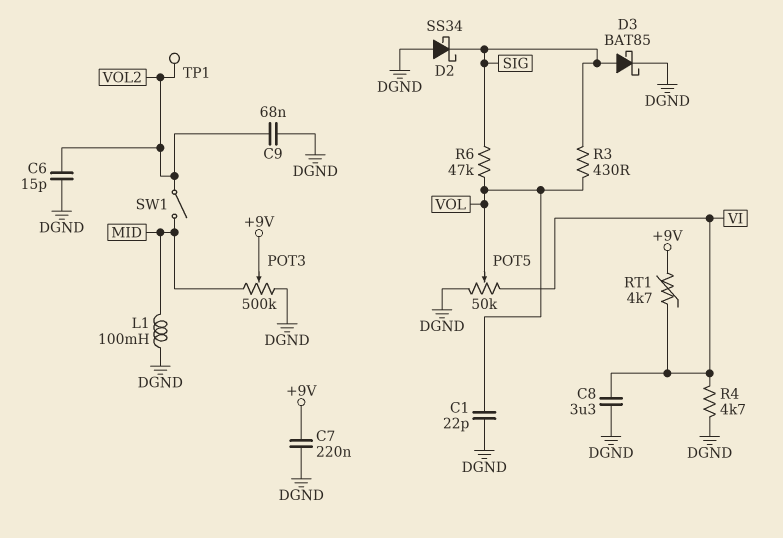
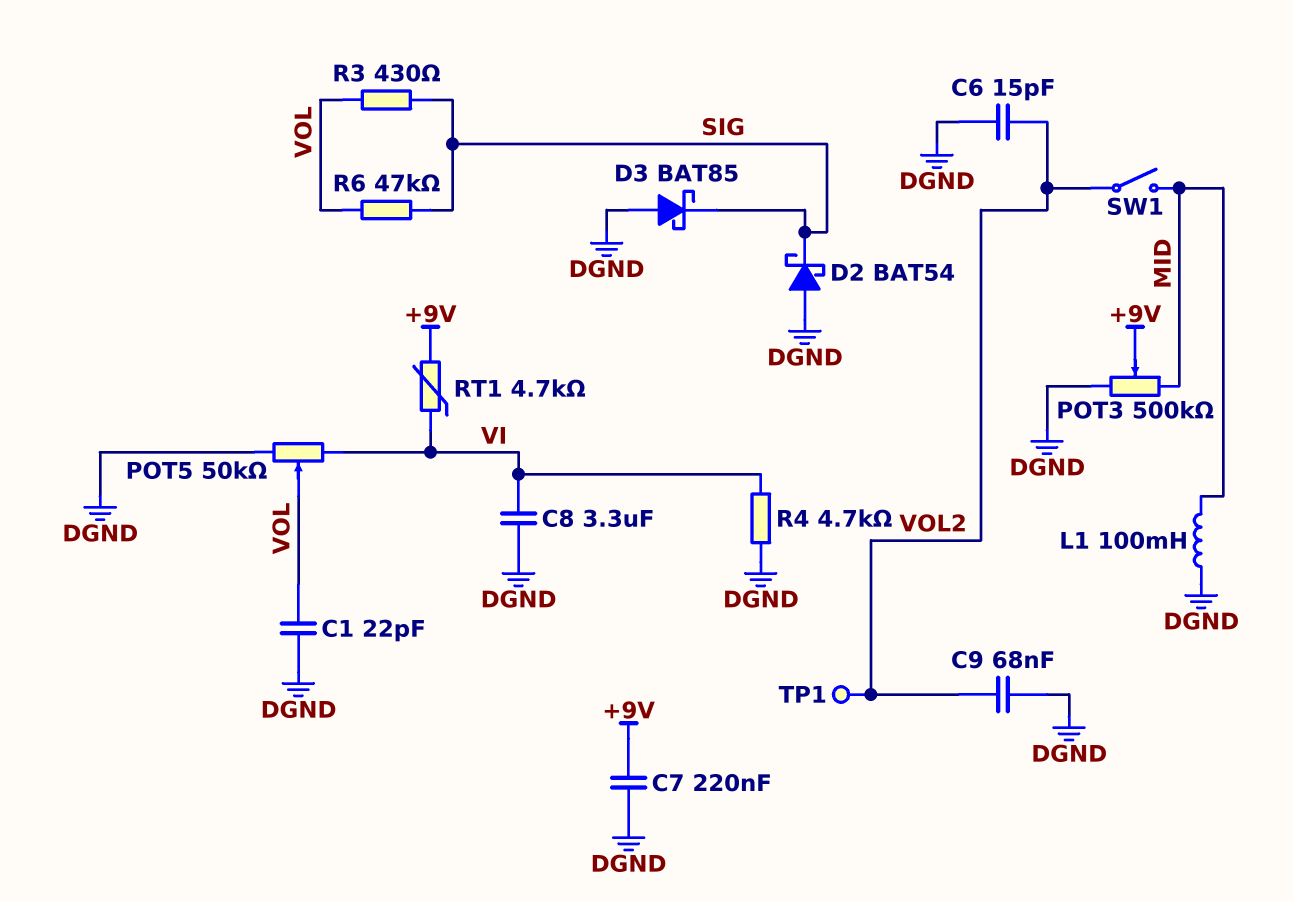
D2: schottky SS34 (A DGND, K SIG) -> schottky BAT54 (A DGND, K SIG)
D3: schottky BAT85 (A SIG, K DGND) -> schottky BAT85 (A DGND, K SIG)

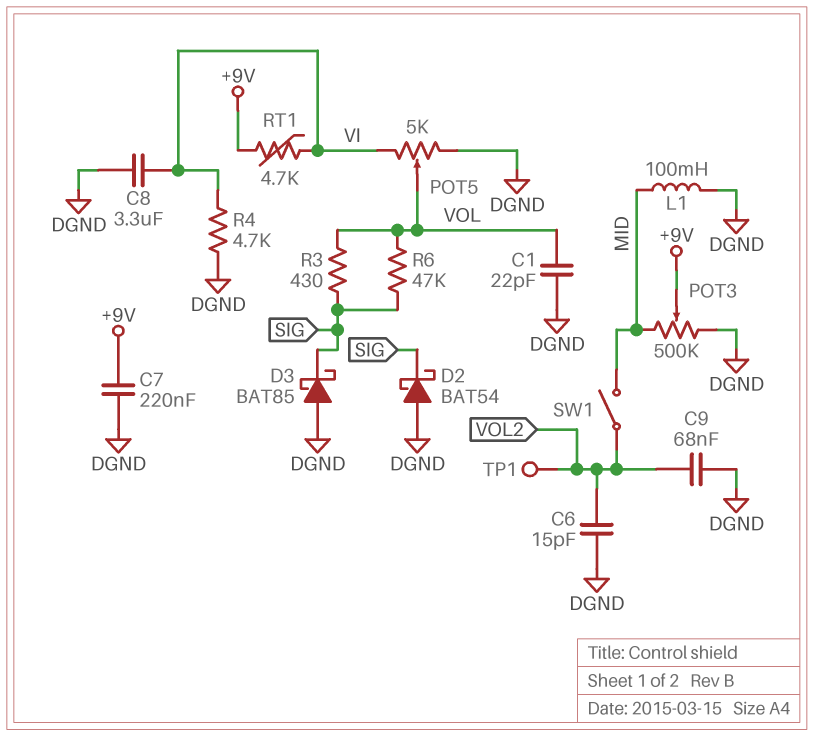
POT5: 50k (DGND, VI, wiper VOL) -> 5k (DGND, VI, wiper VOL)

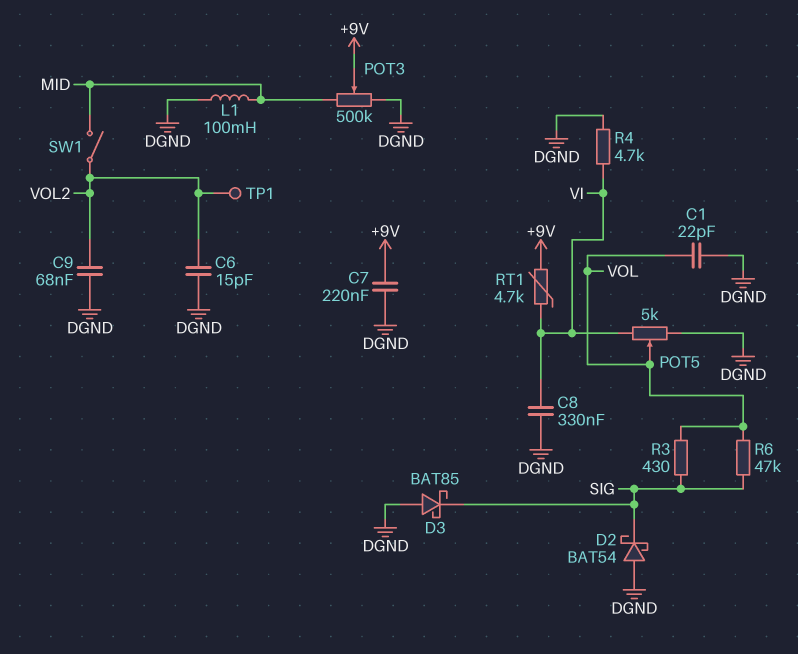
C8: 3.3uF (DGND, VI) -> 330nF (DGND, VI)

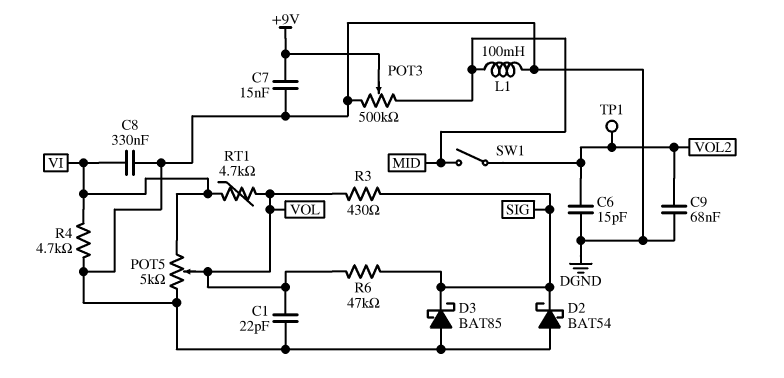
C7: 220nF (+9V, DGND) -> 15nF (+9V, DGND)
RT1: 4.7k (+9V, VI) -> 4.7k (VI, VOL)

